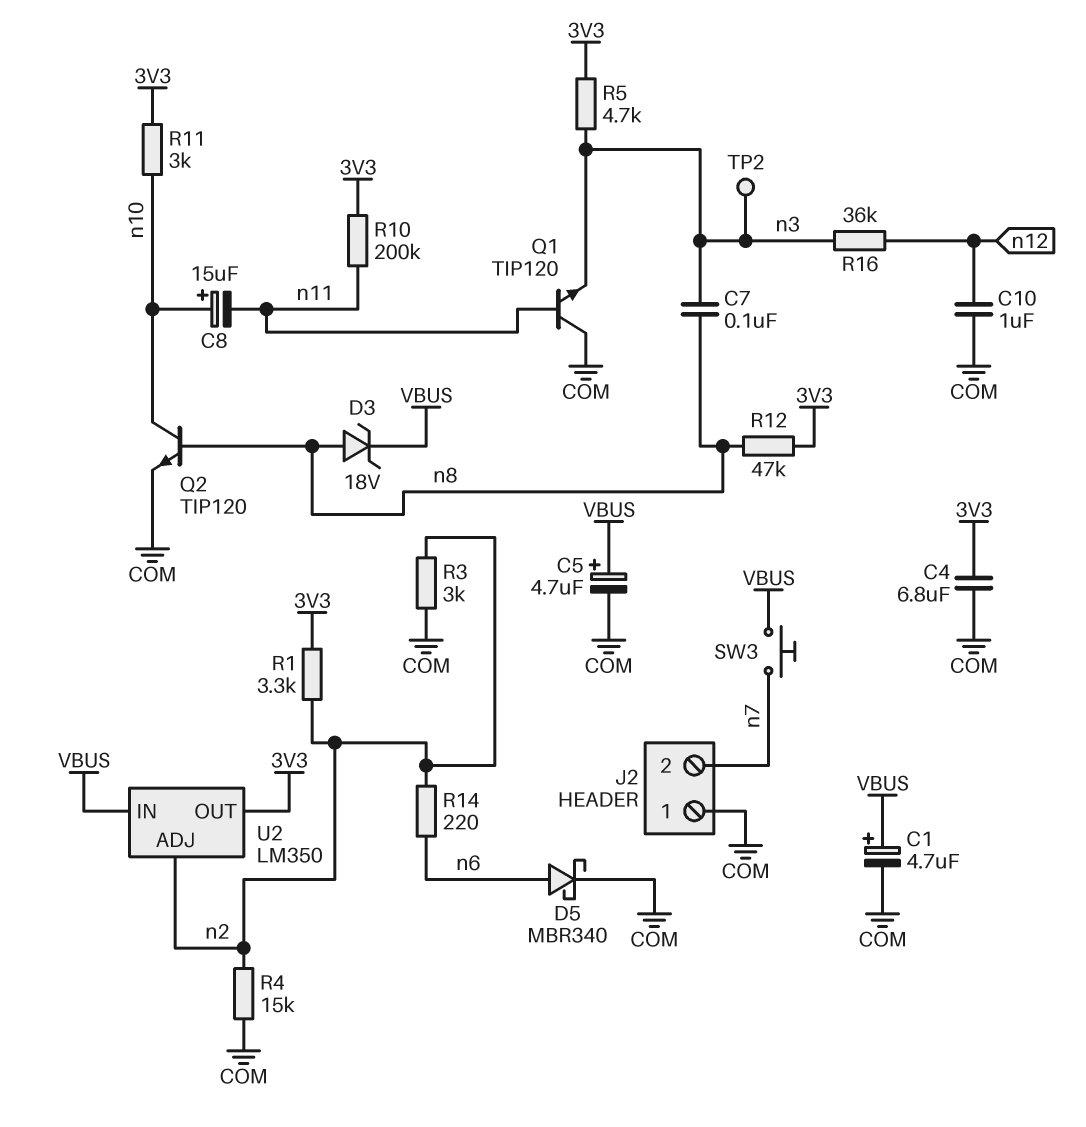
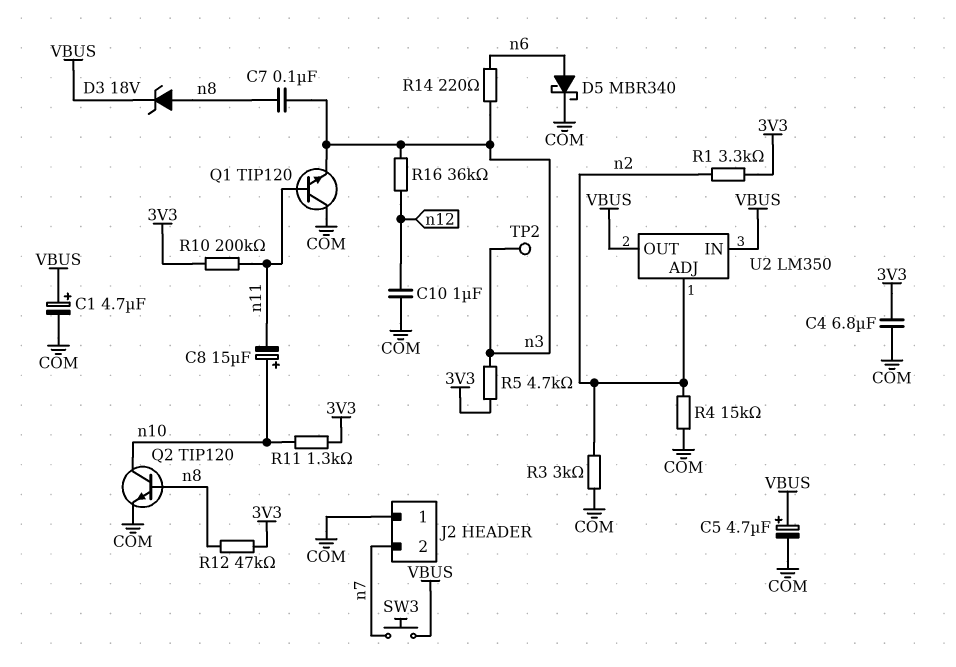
R11: 3k (3V3, n10) -> 1.3k (3V3, n10)
R14: 220 (n2, n6) -> 220 (n3, n6)
U2 pin OUT: 3V3 -> VBUS

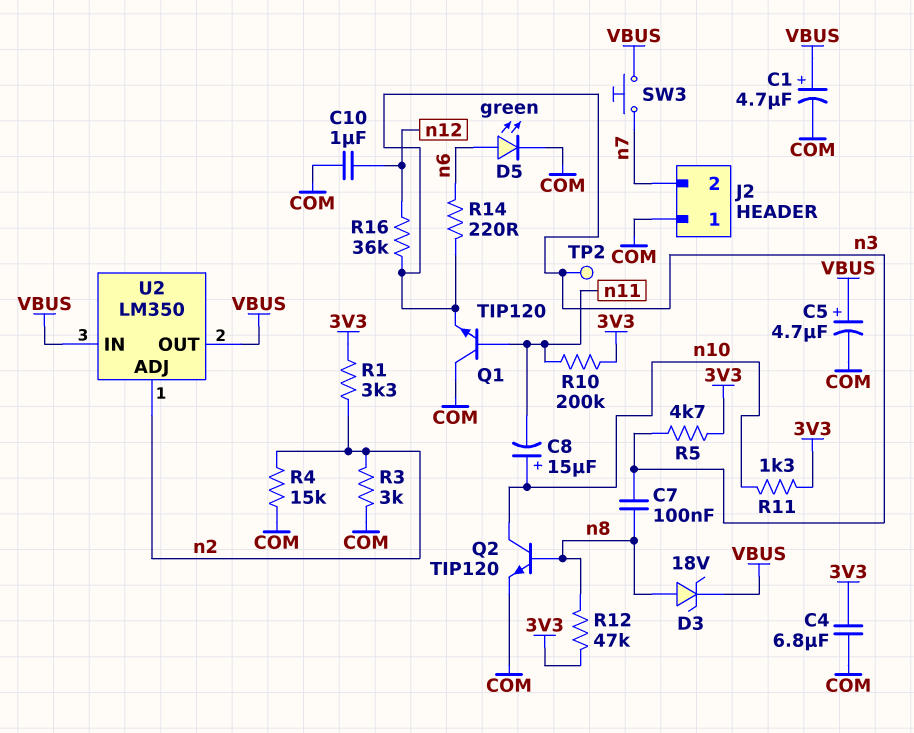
D5: schottky MBR340 (A n6, K COM) -> LED green (A n6, K COM)

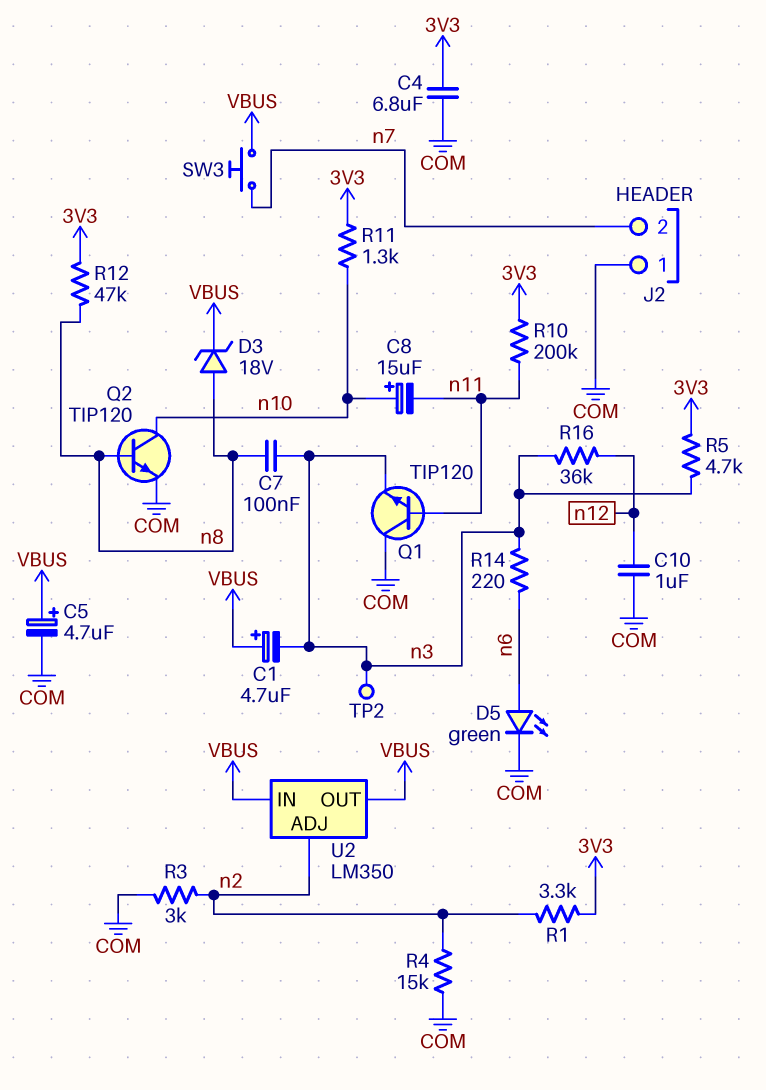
C1: 4.7uF (plus VBUS, minus COM) -> 4.7uF (plus VBUS, minus n3)

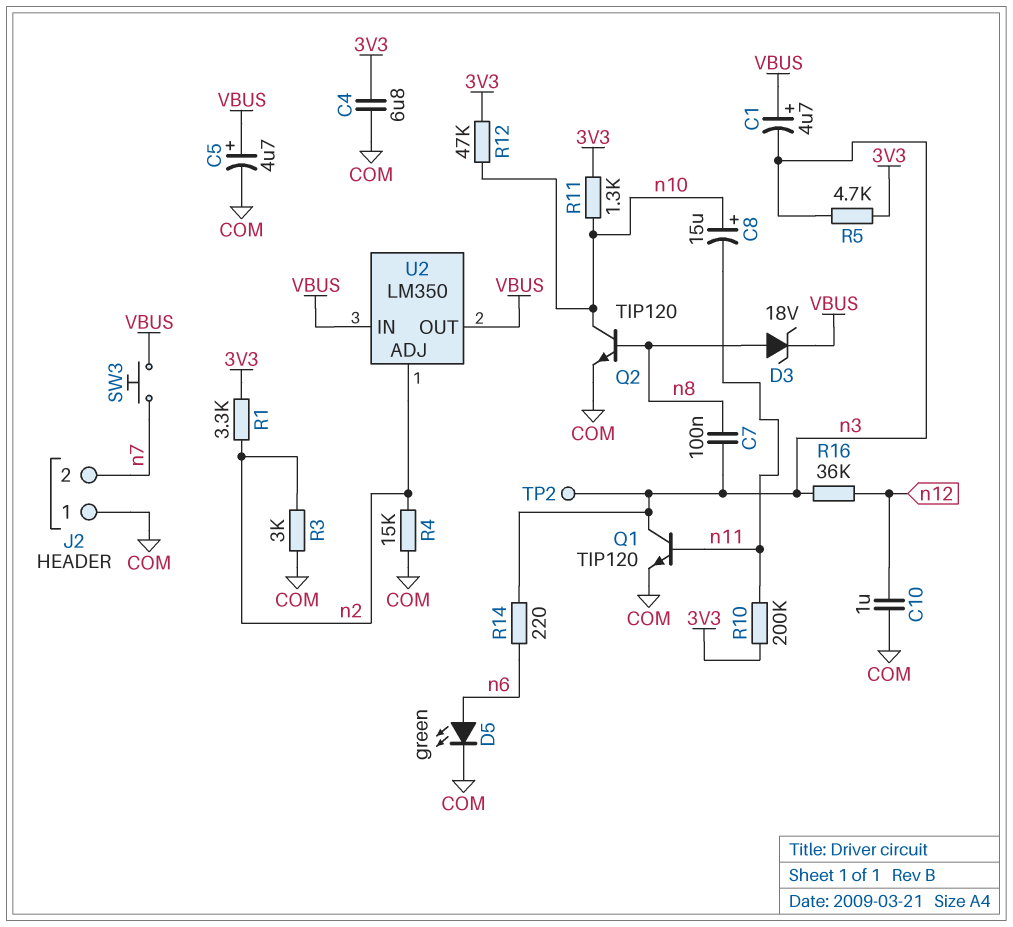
Q1: NPN TIP120 (B n11, C COM, E n3) -> NPN TIP120 (B n11, C n3, E COM)
R12: 47k (3V3, n8) -> 47k (3V3, n10)

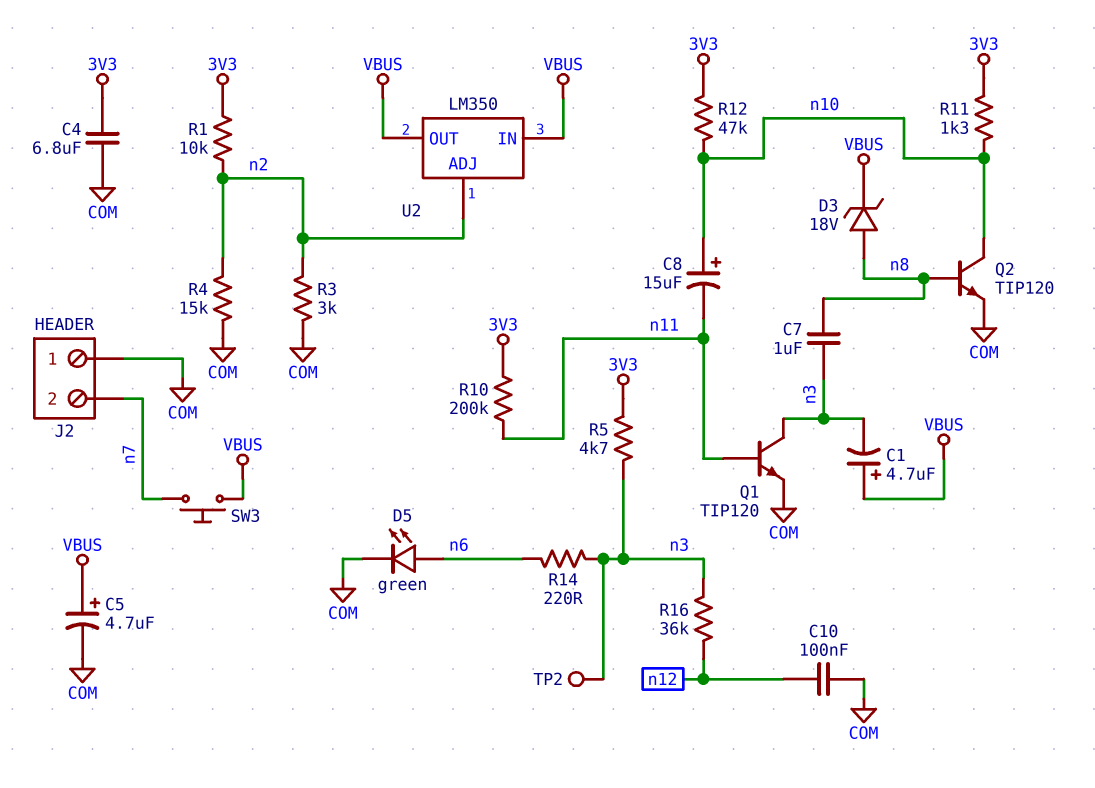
C7: 100nF (n3, n8) -> 1uF (n3, n8)
C10: 1uF (COM, n12) -> 100nF (COM, n12)
R1: 3.3k (3V3, n2) -> 10k (3V3, n2)

